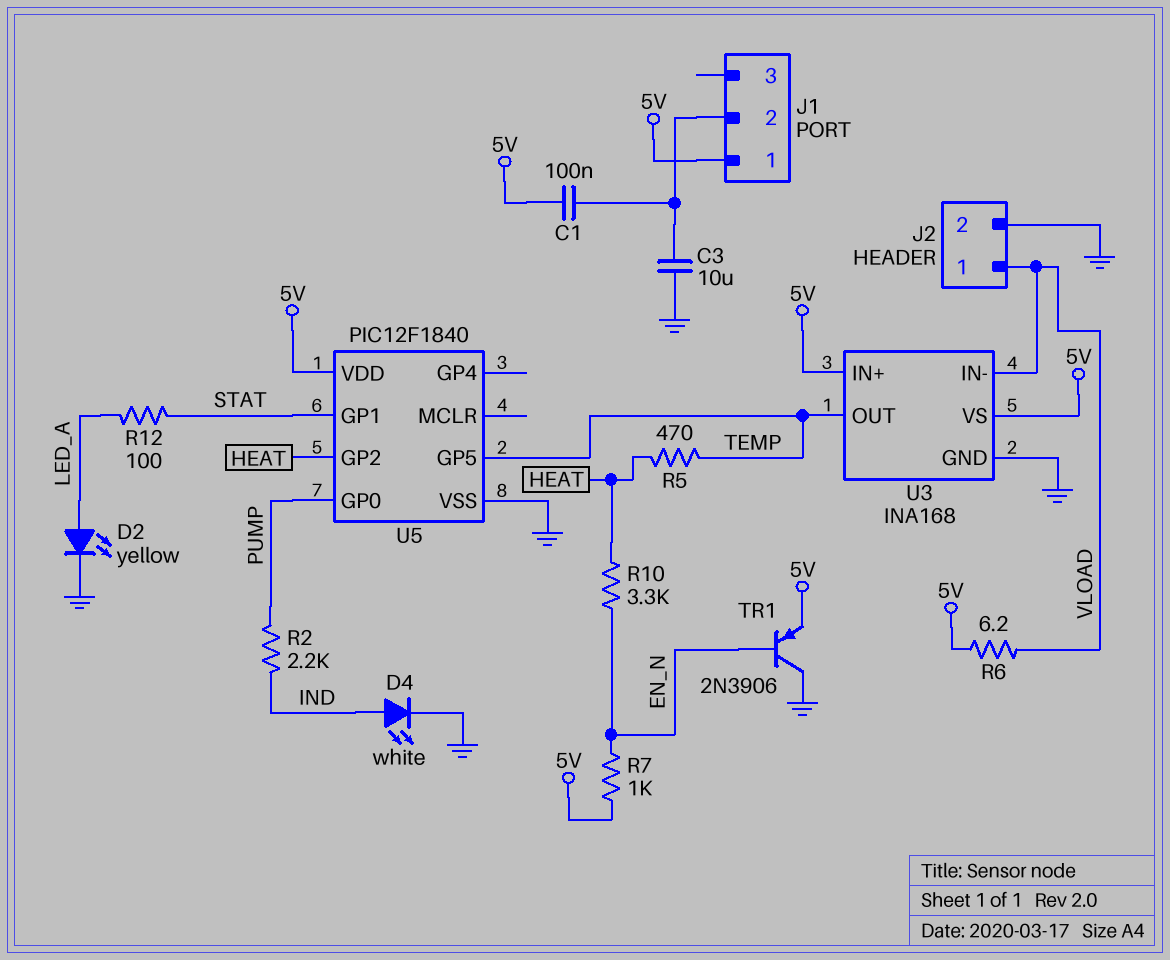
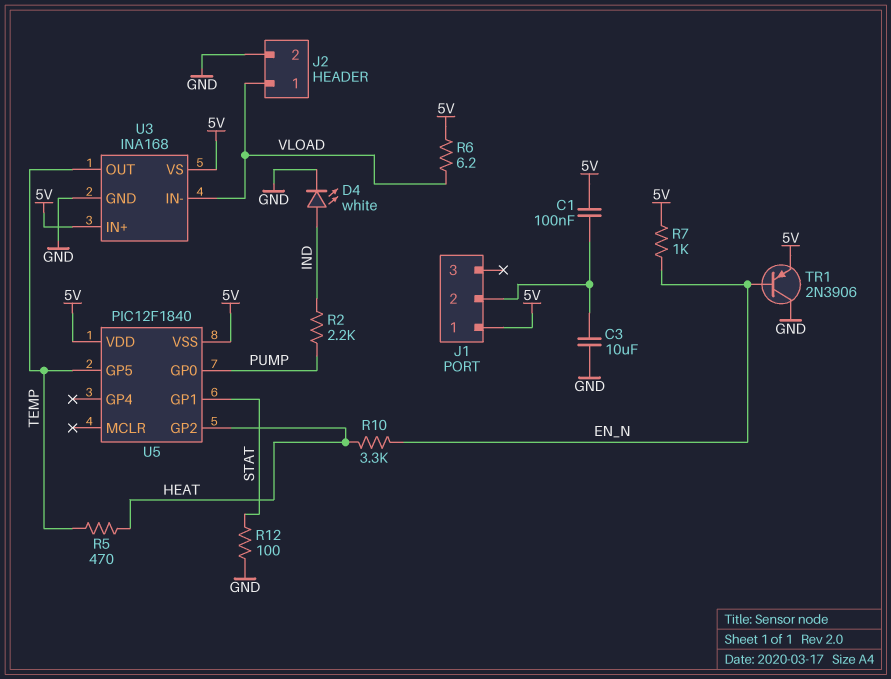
D2: LED yellow (A LED_A, K GND) -> none
R12: 100 (LED_A, STAT) -> 100 (GND, STAT)
U5 pin VSS: GND -> 5V

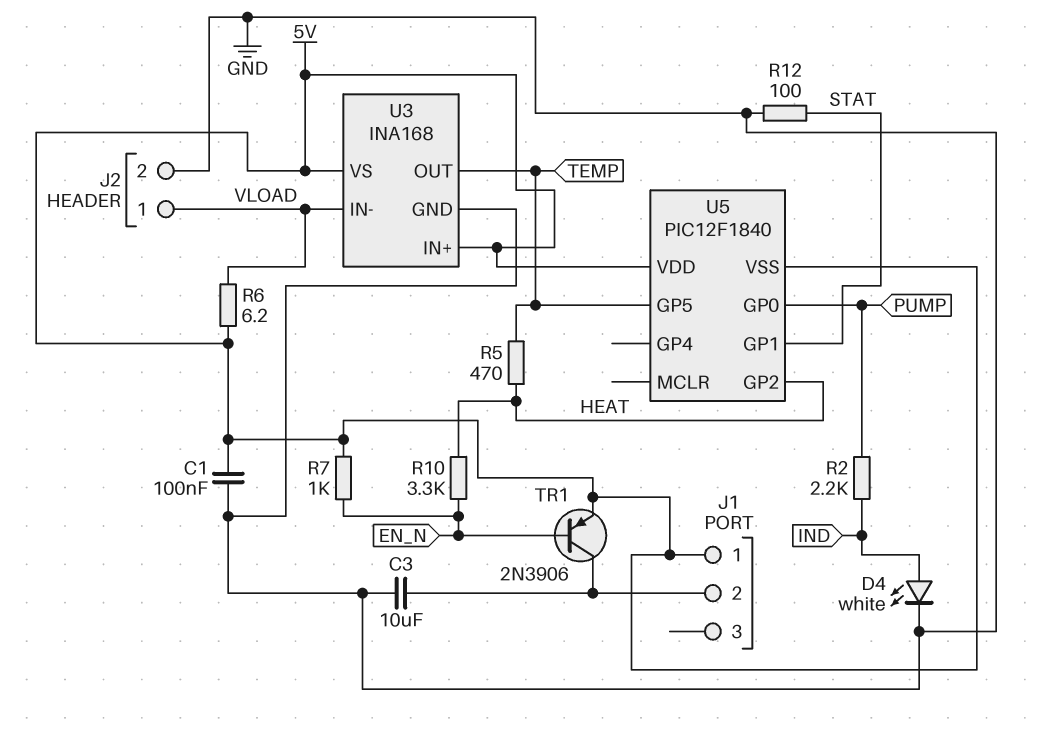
C1: 100nF (5V, J1/2) -> 100nF (5V, GND)
TR1: PNP 2N3906 (B EN_N, C GND, E 5V) -> PNP 2N3906 (B EN_N, C J1/2, E 5V)

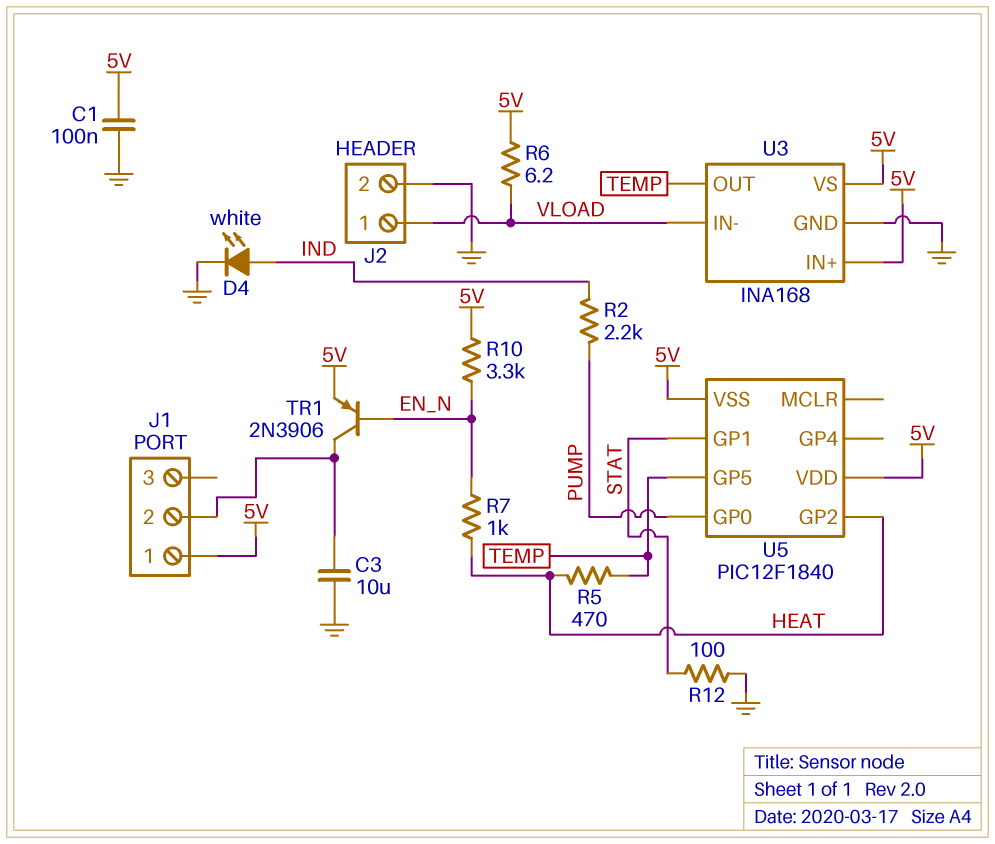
R7: 1k (5V, EN_N) -> 1k (EN_N, HEAT)
R10: 3.3k (EN_N, HEAT) -> 3.3k (5V, EN_N)

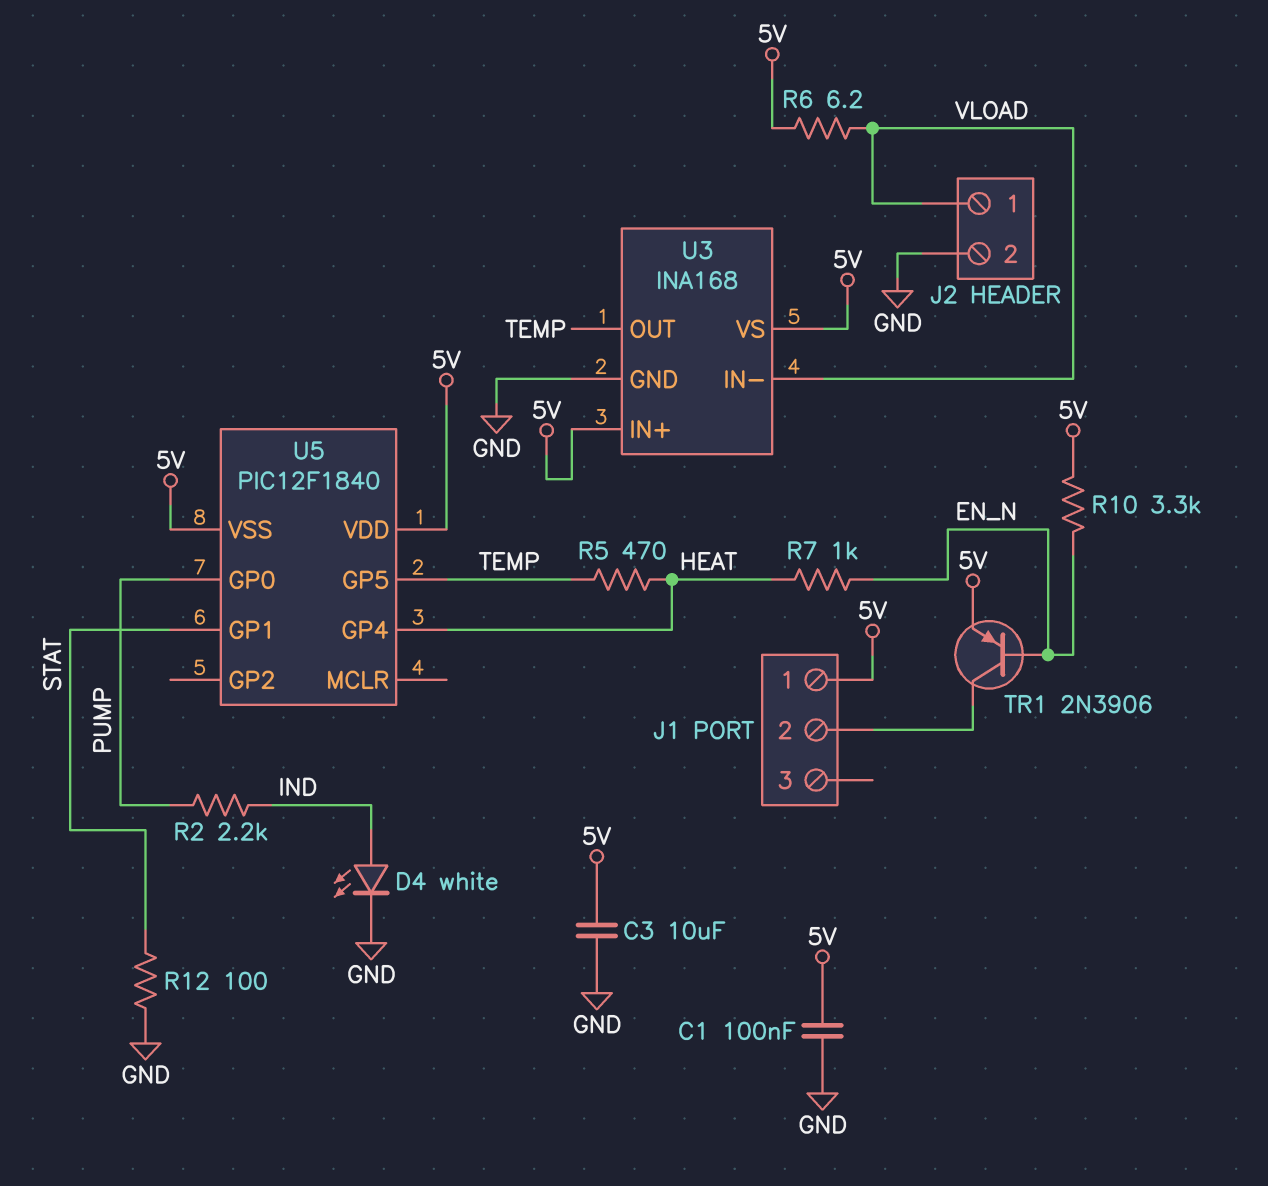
C3: 10uF (GND, J1/2) -> 10uF (5V, GND)
U5 pin GP2: HEAT -> none
U5 pin GP4: none -> HEAT

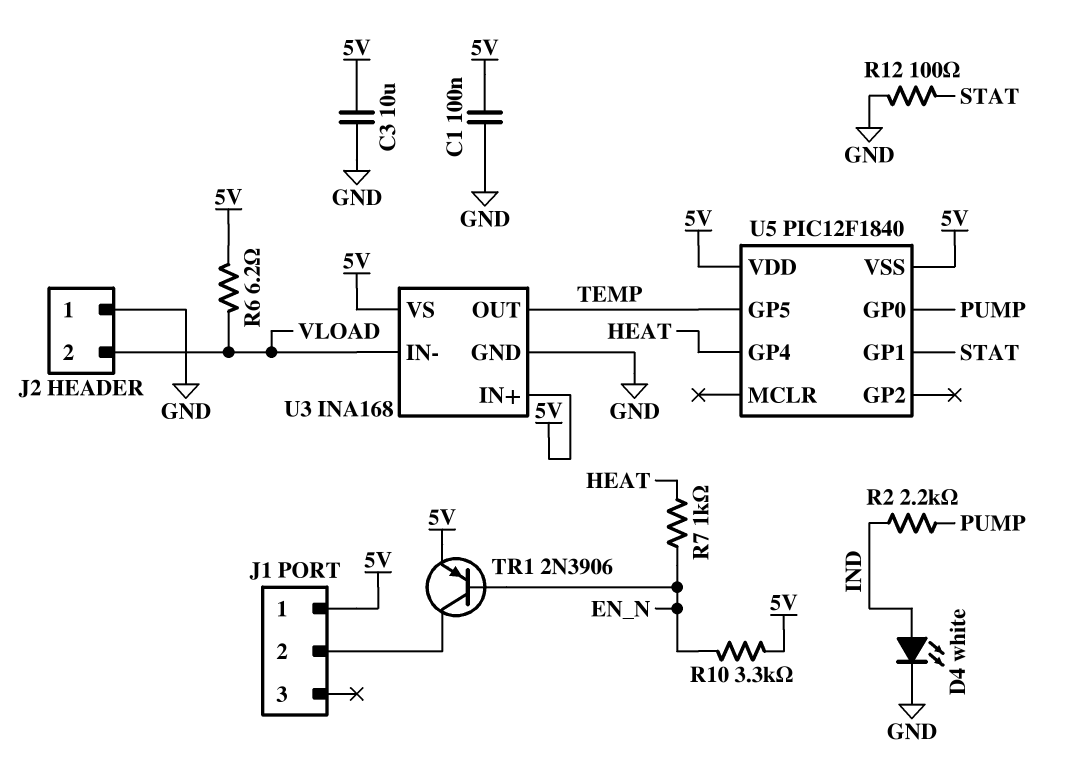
J2 pin 1: VLOAD -> GND
J2 pin 2: GND -> VLOAD
R5: 470 (HEAT, TEMP) -> none

